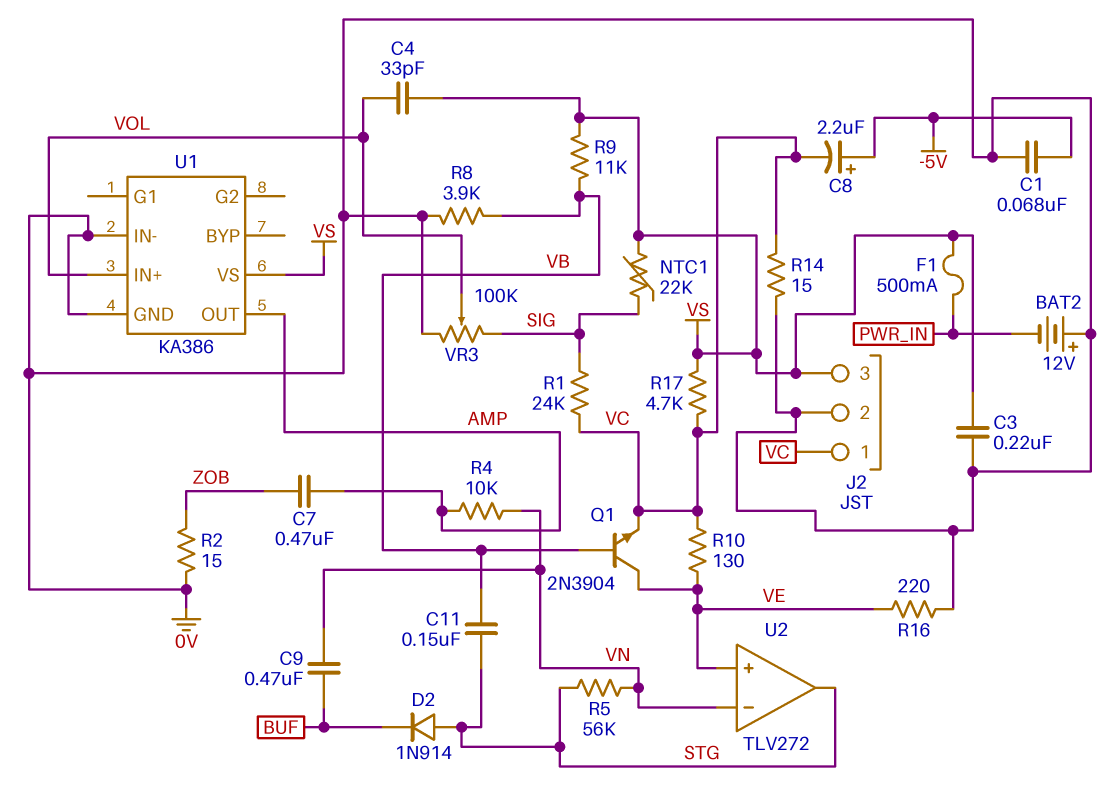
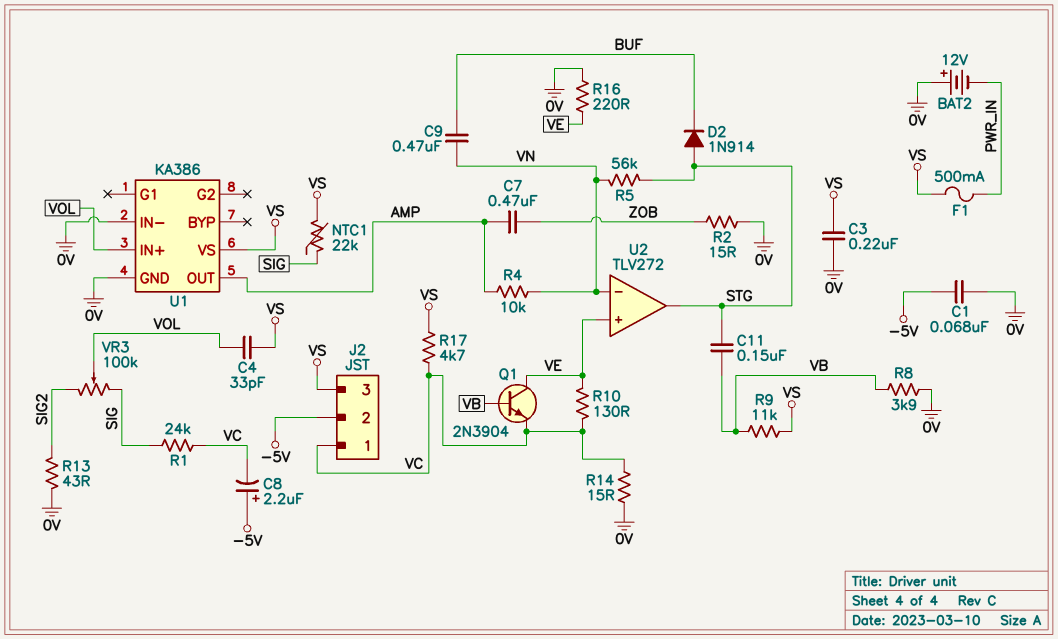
J2 pin 2: 0V -> -5V
R13: none -> 43 (0V, SIG2)
VR3: 100k (0V, SIG, wiper VOL) -> 100k (SIG, SIG2, wiper VOL)

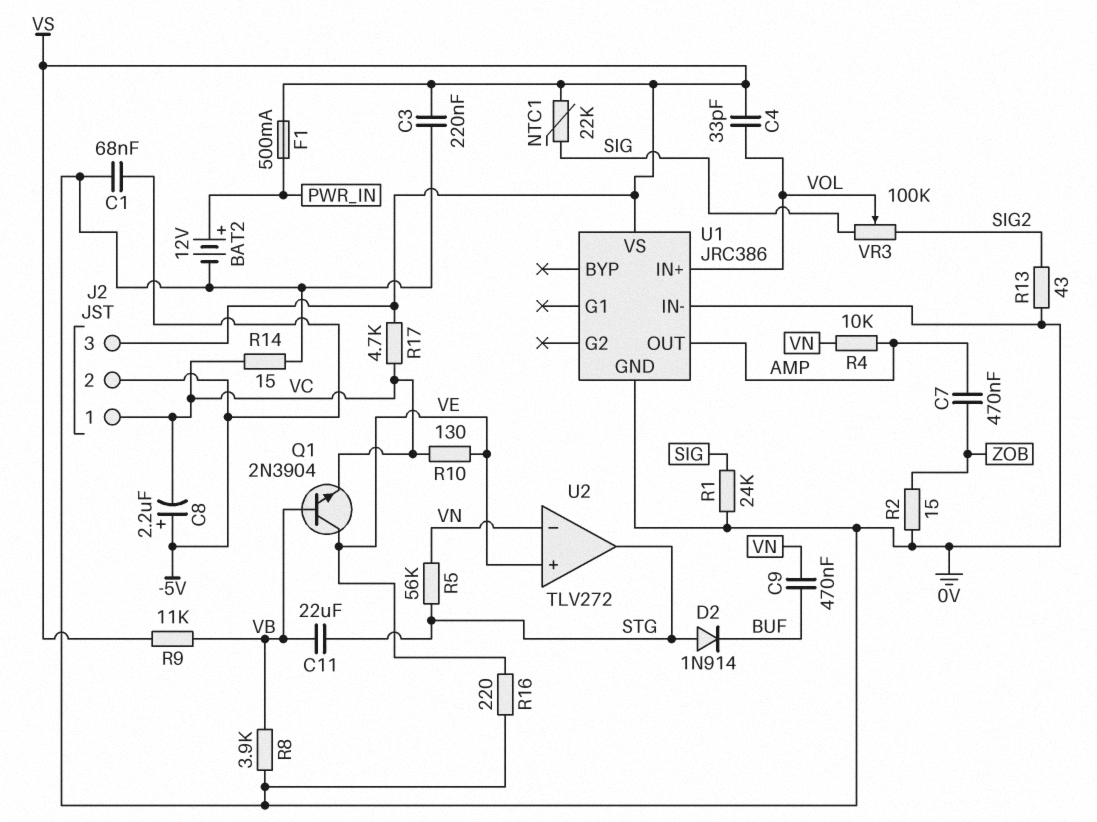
BAT2: 12V (plus 0V, minus PWR_IN) -> 12V (plus PWR_IN, minus 0V)
C11: 150nF (STG, VB) -> 22uF (STG, VB)
R1: 24k (SIG, VC) -> 24k (0V, SIG)
U1: KA386 -> JRC386

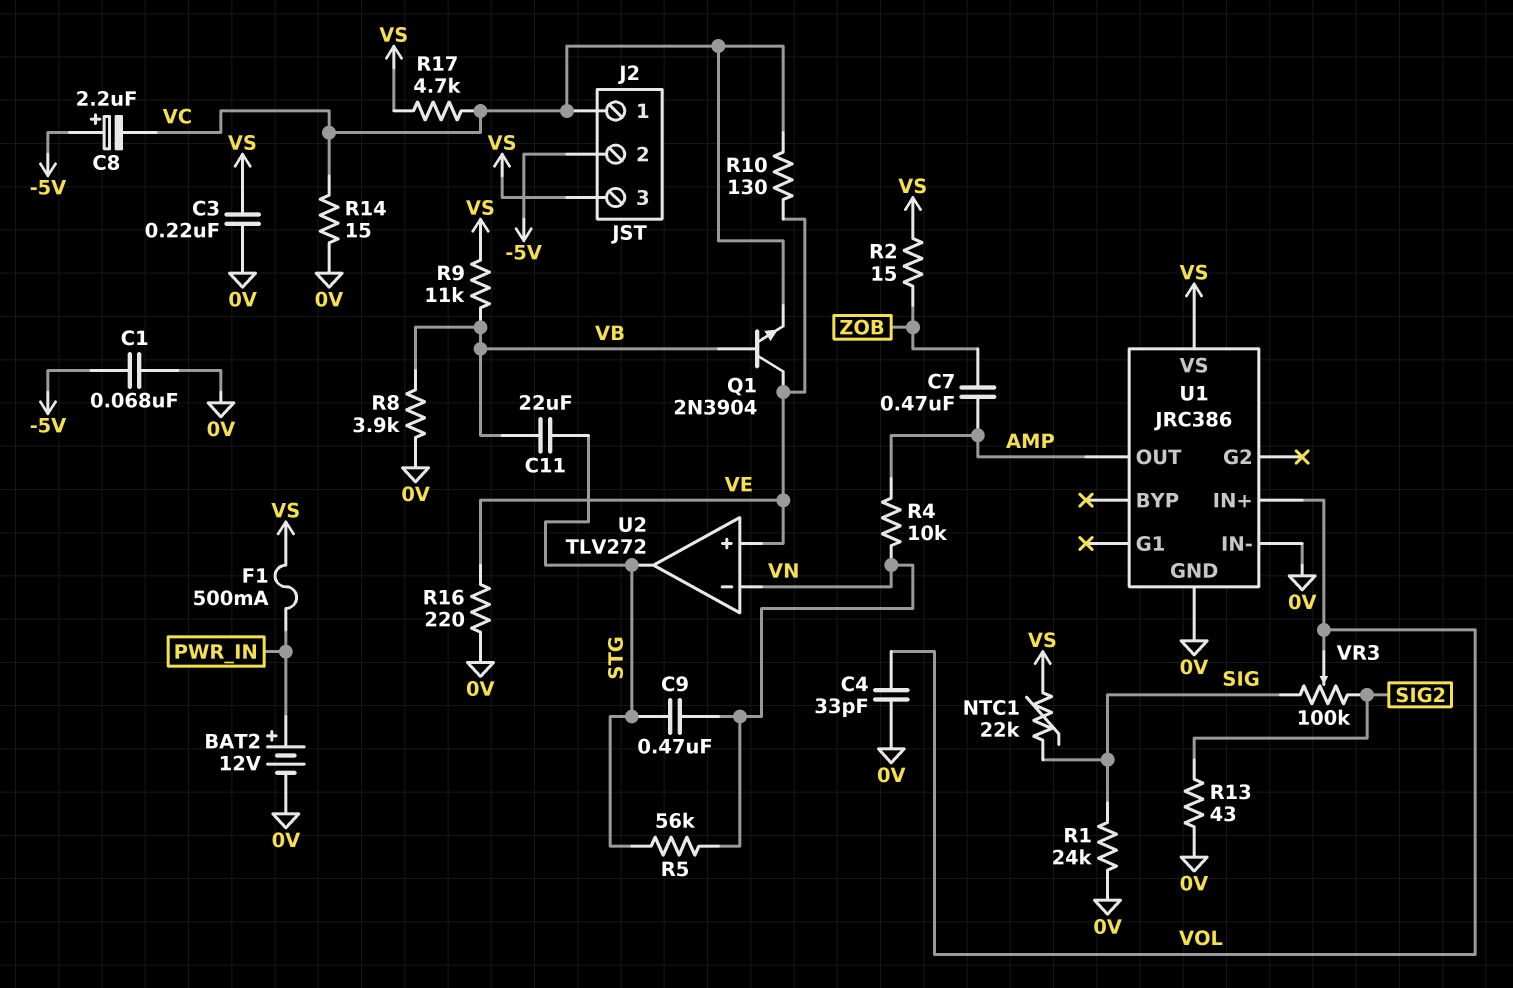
C4: 33pF (VOL, VS) -> 33pF (0V, VOL)
C9: 470nF (BUF, VN) -> 470nF (STG, VN)
D2: diode 1N914 (A STG, K BUF) -> none
R2: 15 (0V, ZOB) -> 15 (VS, ZOB)

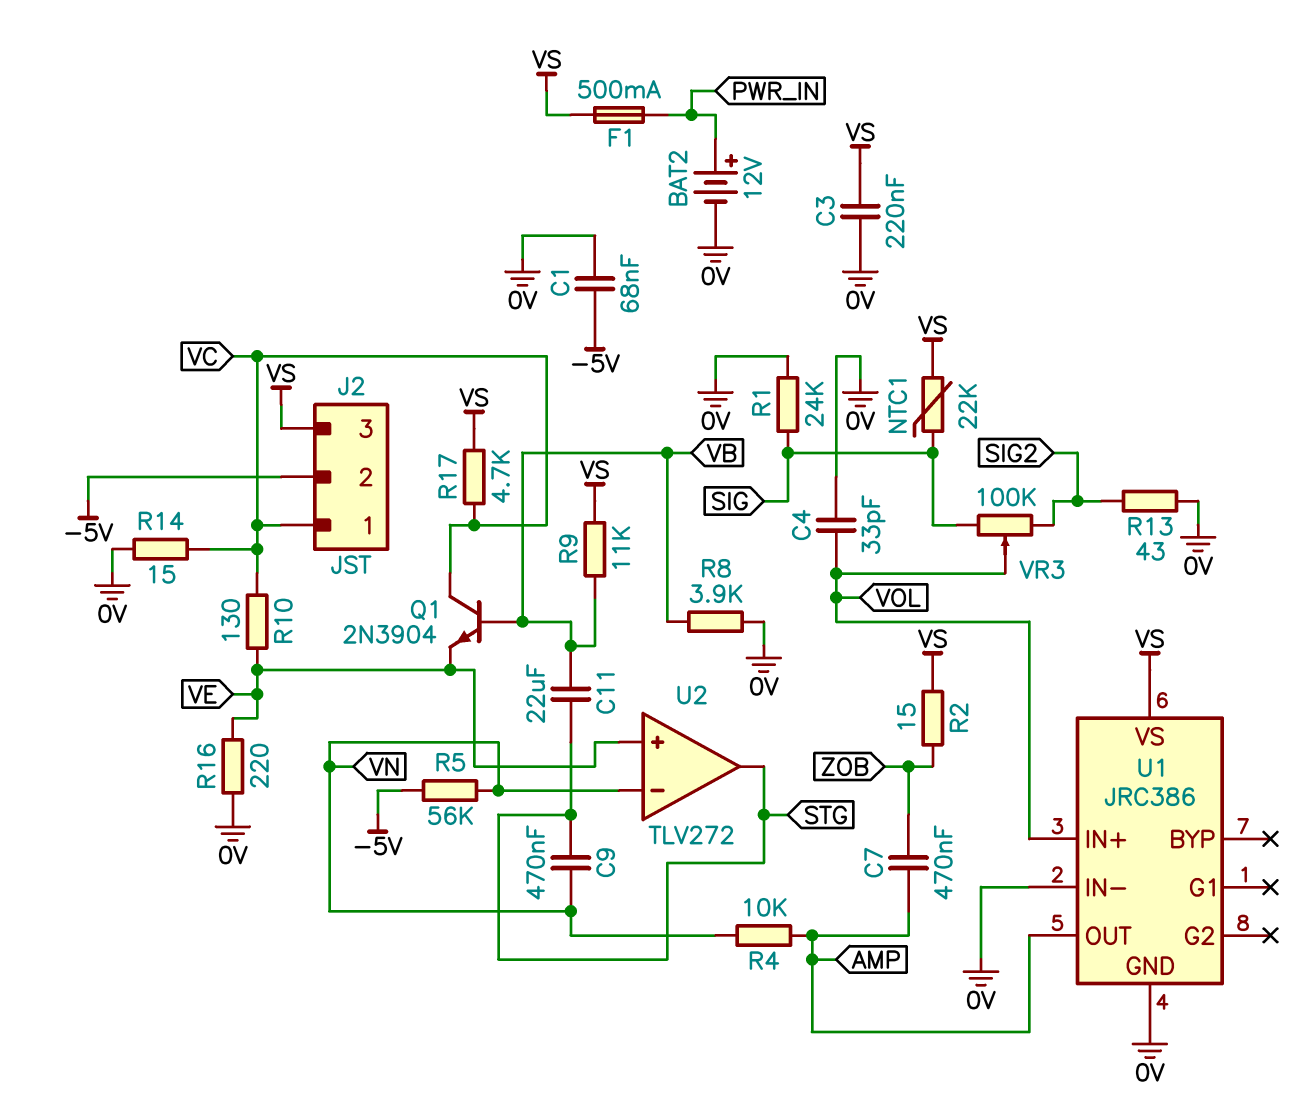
C8: 2.2uF (plus -5V, minus VC) -> none
Q1: NPN 2N3904 (B VB, C VE, E VC) -> NPN 2N3904 (B VB, C VC, E VE)
R5: 56k (STG, VN) -> 56k (-5V, VN)

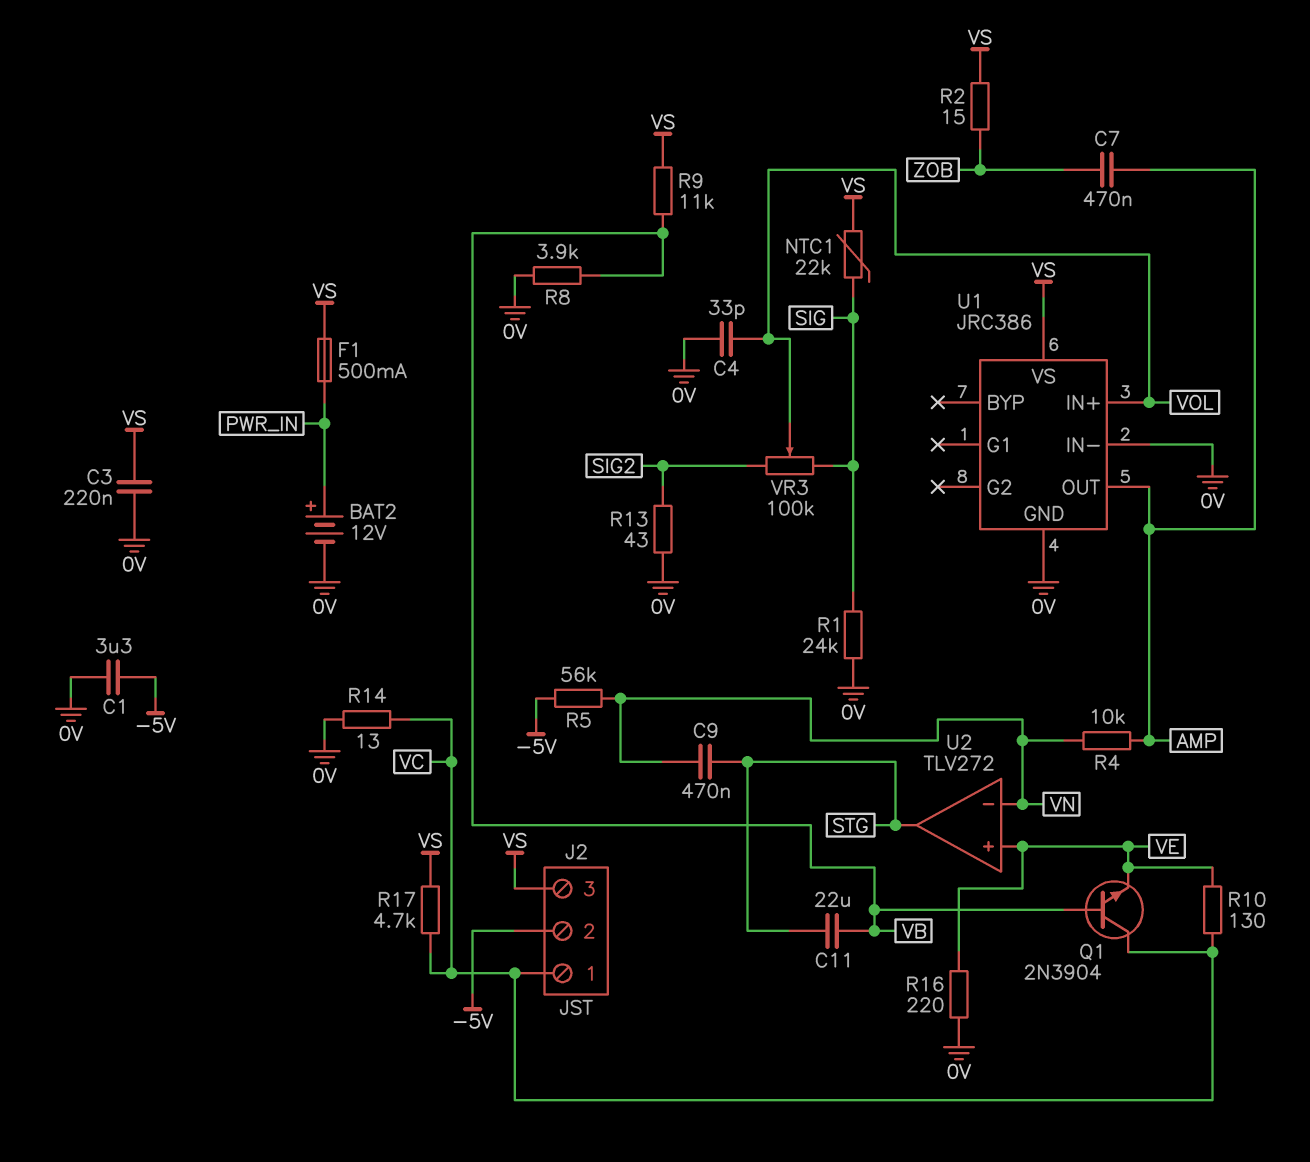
C1: 68nF (-5V, 0V) -> 3.3uF (-5V, 0V)
R14: 15 (0V, VC) -> 13 (0V, VC)

